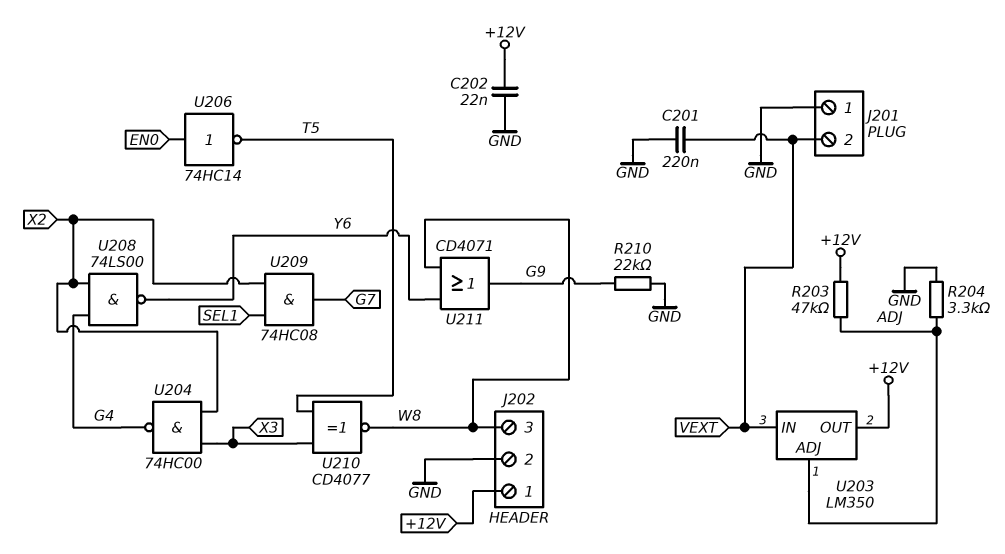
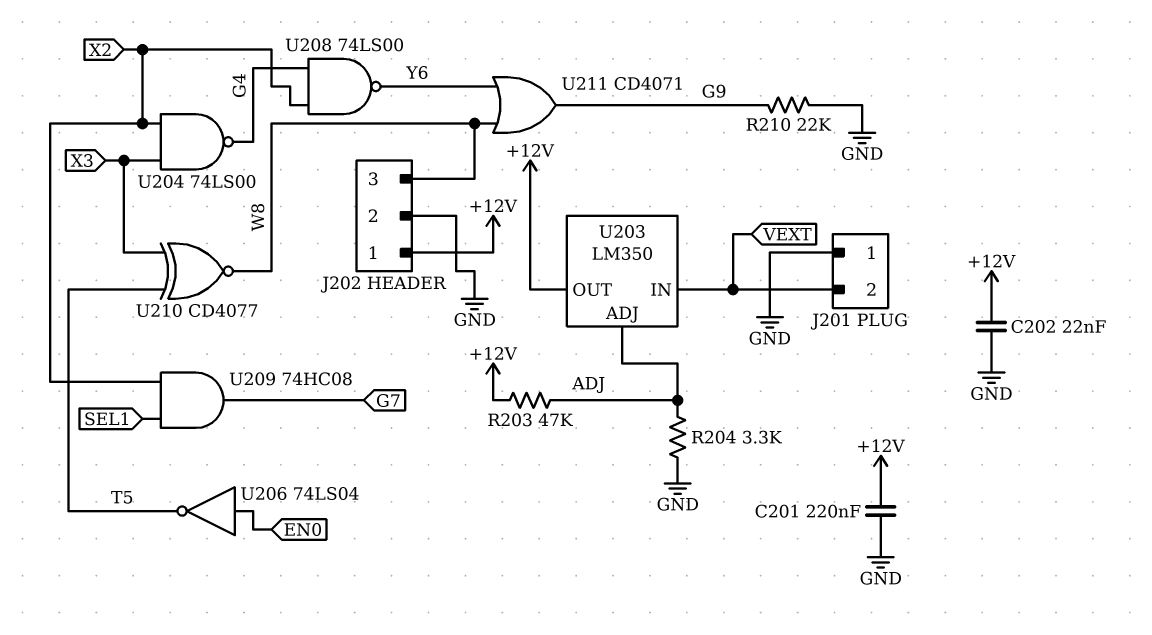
C201: 220nF (GND, VEXT) -> 220nF (+12V, GND)
U204: NAND 74HC00 (in X2, in X3, out G4) -> NAND 74LS00 (in X2, in X3, out G4)
U206: NOT 74HC14 (in EN0, out T5) -> NOT 74LS04 (in EN0, out T5)

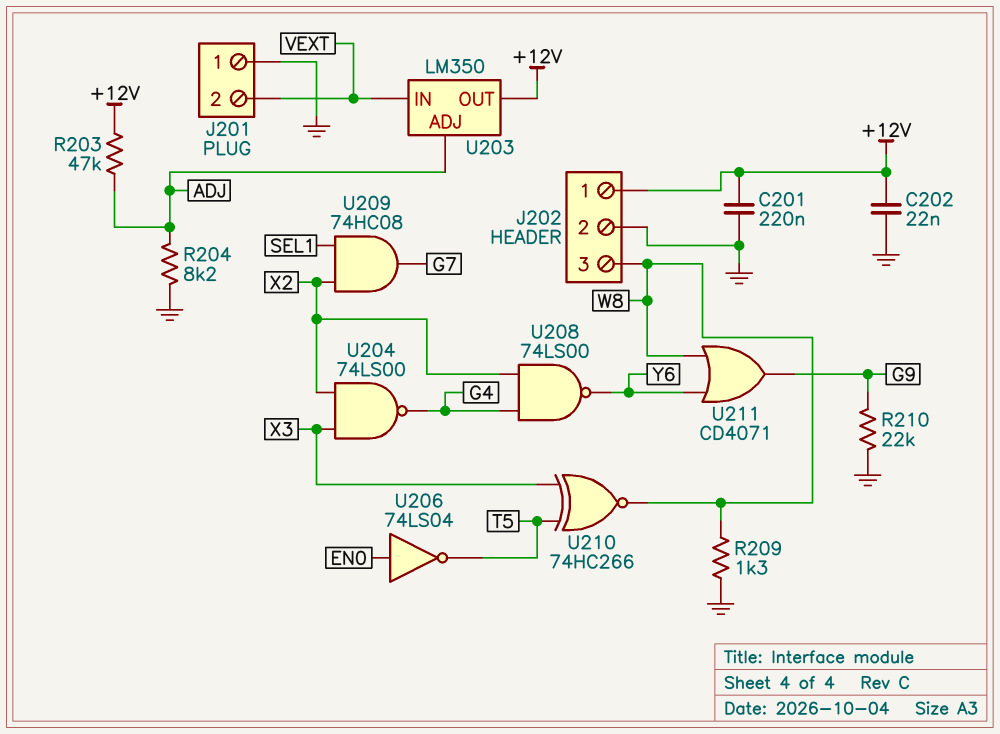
R204: 3.3k (ADJ, GND) -> 8.2k (ADJ, GND)
R209: none -> 1.3k (GND, W8)
U210: XNOR CD4077 (in T5, in X3, out W8) -> XNOR 74HC266 (in T5, in X3, out W8)

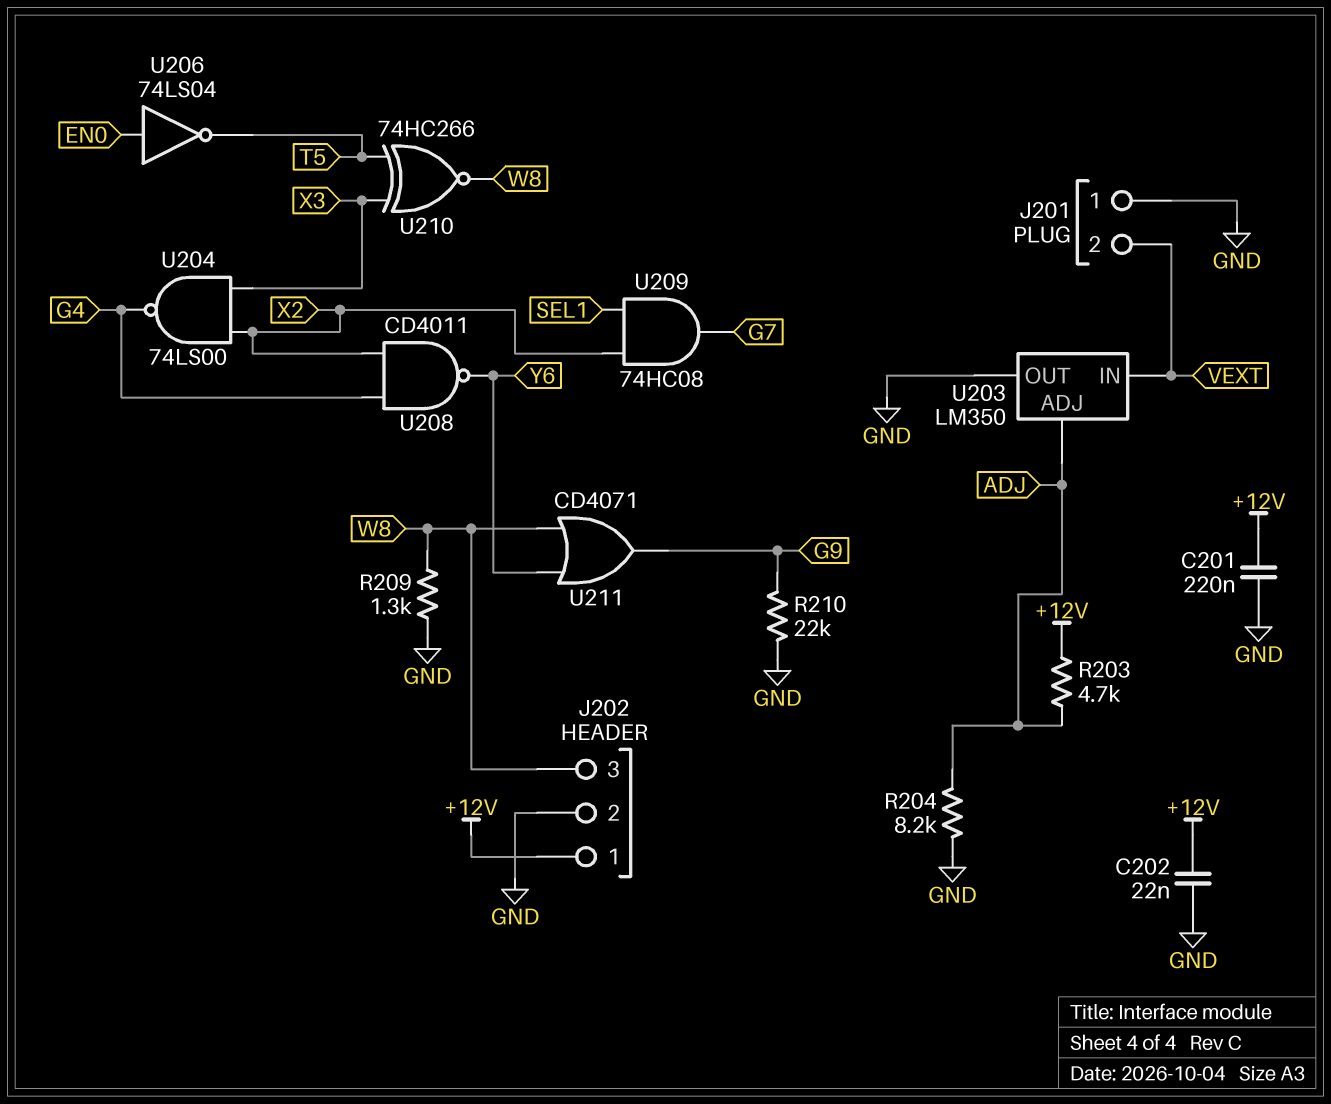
R203: 47k (+12V, ADJ) -> 4.7k (+12V, ADJ)
U203 pin OUT: +12V -> GND
U208: NAND 74LS00 (in G4, in X2, out Y6) -> NAND CD4011 (in G4, in X2, out Y6)

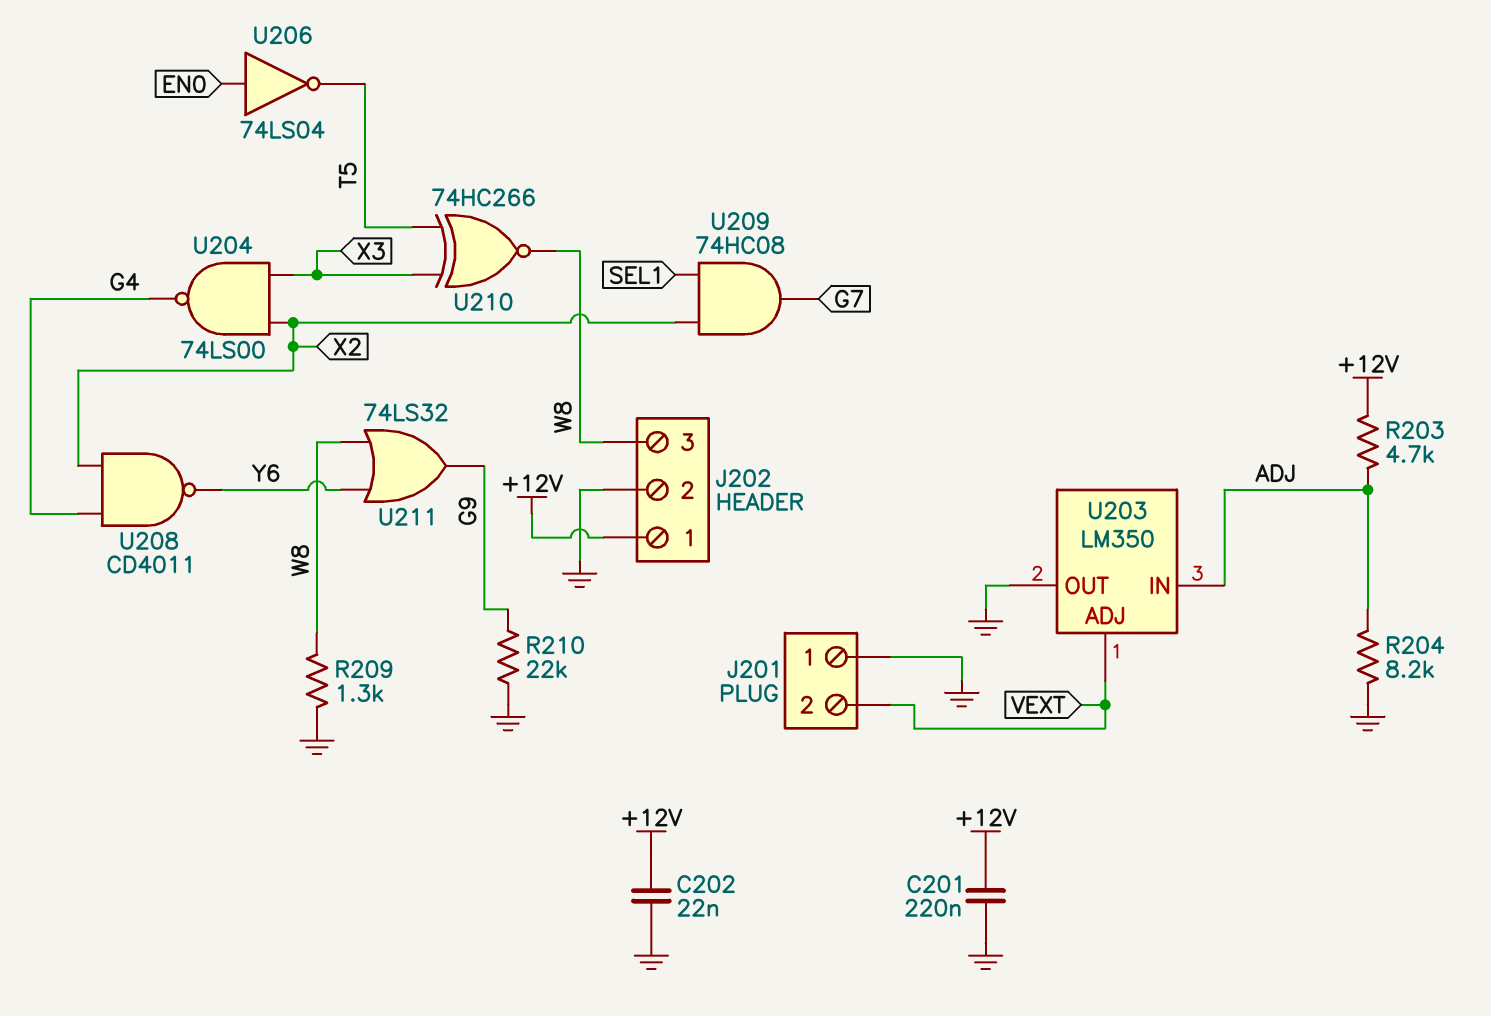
U203 pin ADJ: ADJ -> VEXT
U203 pin IN: VEXT -> ADJ
U211: OR CD4071 (in W8, in Y6, out G9) -> OR 74LS32 (in W8, in Y6, out G9)

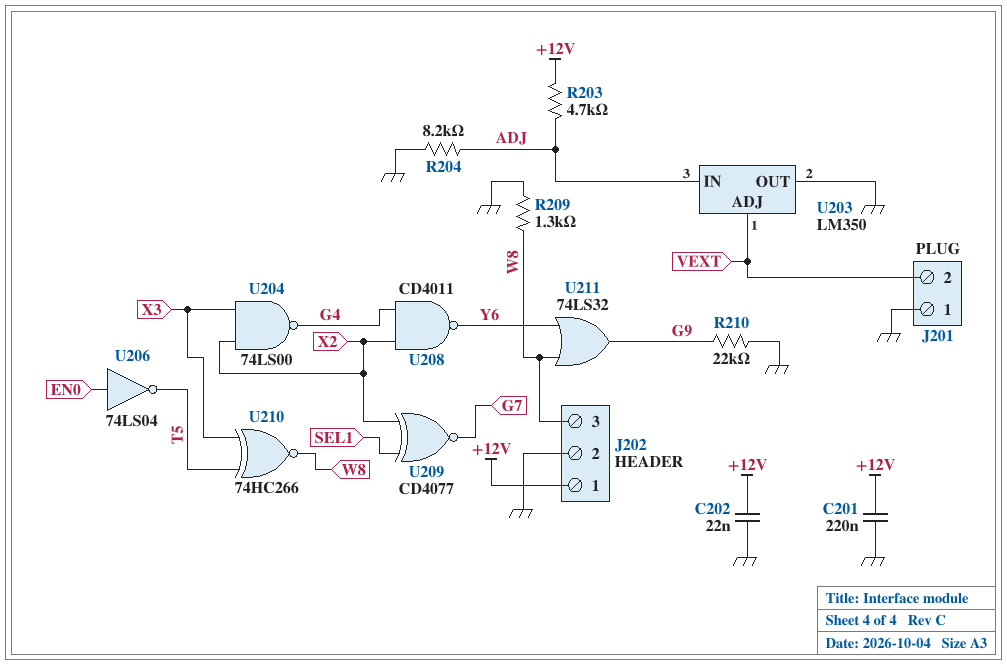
U209: AND 74HC08 (in SEL1, in X2, out G7) -> XNOR CD4077 (in SEL1, in X2, out G7)

